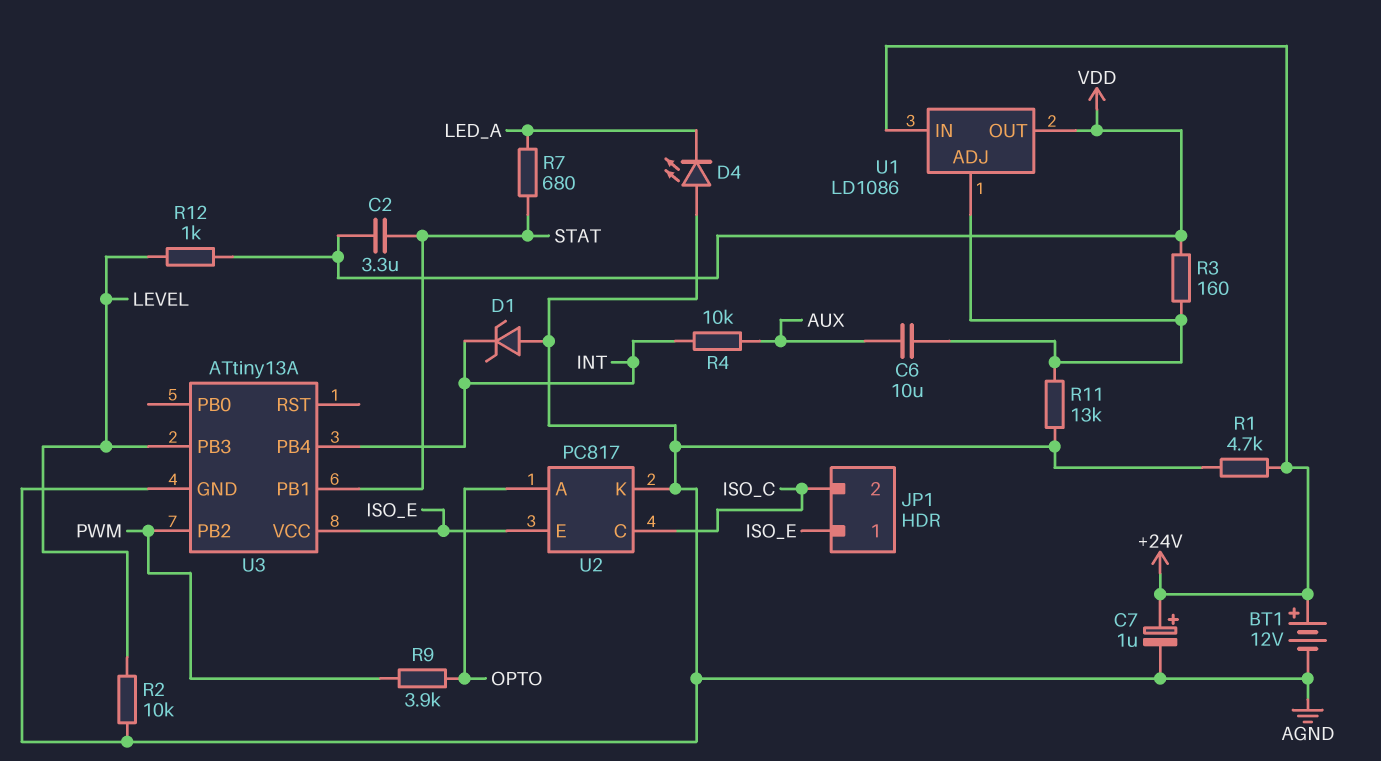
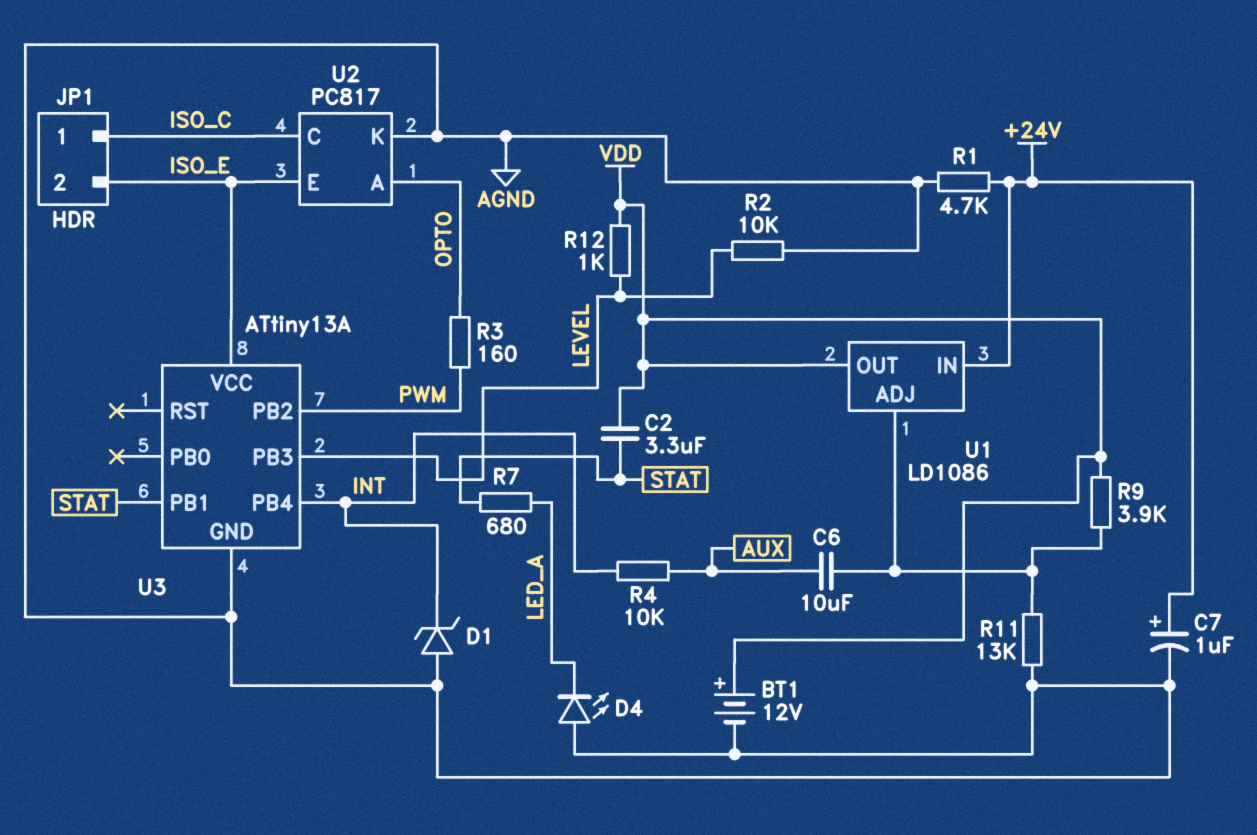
BT1: 12V (plus +24V, minus AGND) -> 12V (plus VDD, minus AGND)
JP1 pin 1: ISO_E -> ISO_C
JP1 pin 2: ISO_C -> ISO_E
R3: 160 (U1/ADJ, VDD) -> 160 (OPTO, PWM)
R9: 3.9k (OPTO, PWM) -> 3.9k (U1/ADJ, VDD)

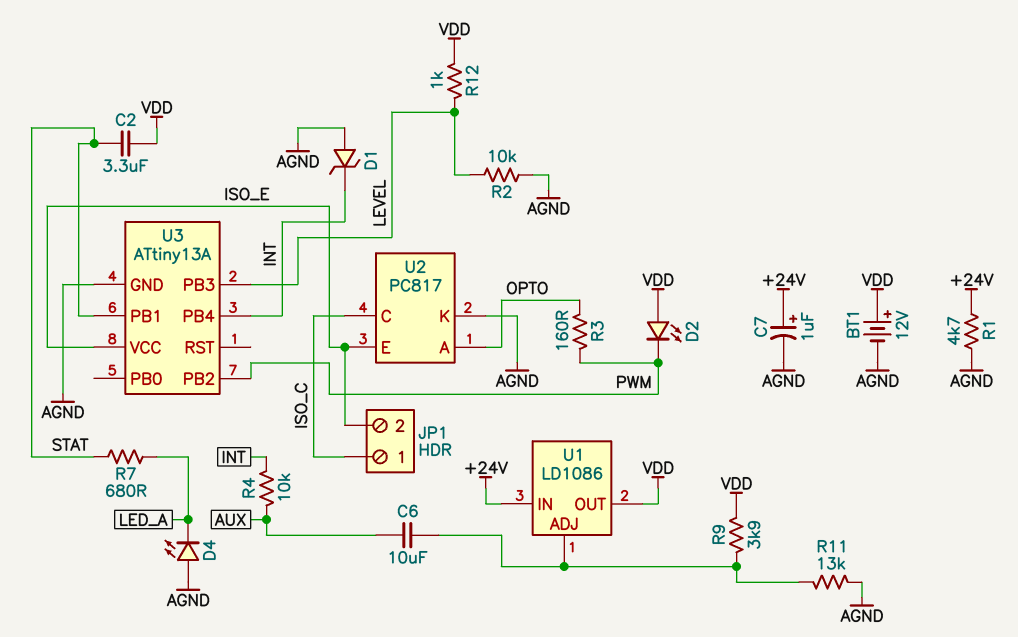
D2: none -> LED (A VDD, K PWM)

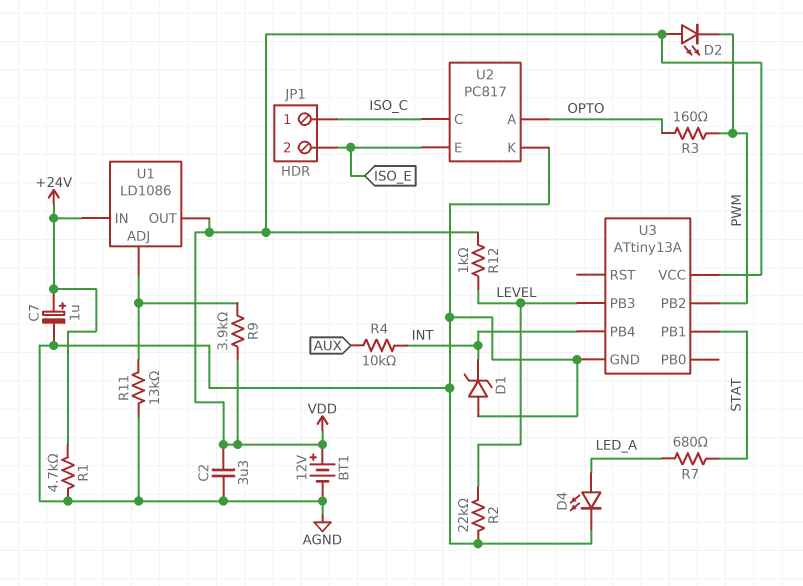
C2: 3.3uF (STAT, VDD) -> 3.3uF (AGND, VDD)
C6: 10uF (AUX, U1/ADJ) -> none
D4: LED (A AGND, K LED_A) -> LED (A LED_A, K AGND)
R2: 10k (AGND, LEVEL) -> 22k (AGND, LEVEL)
U3 pin VCC: ISO_E -> VDD

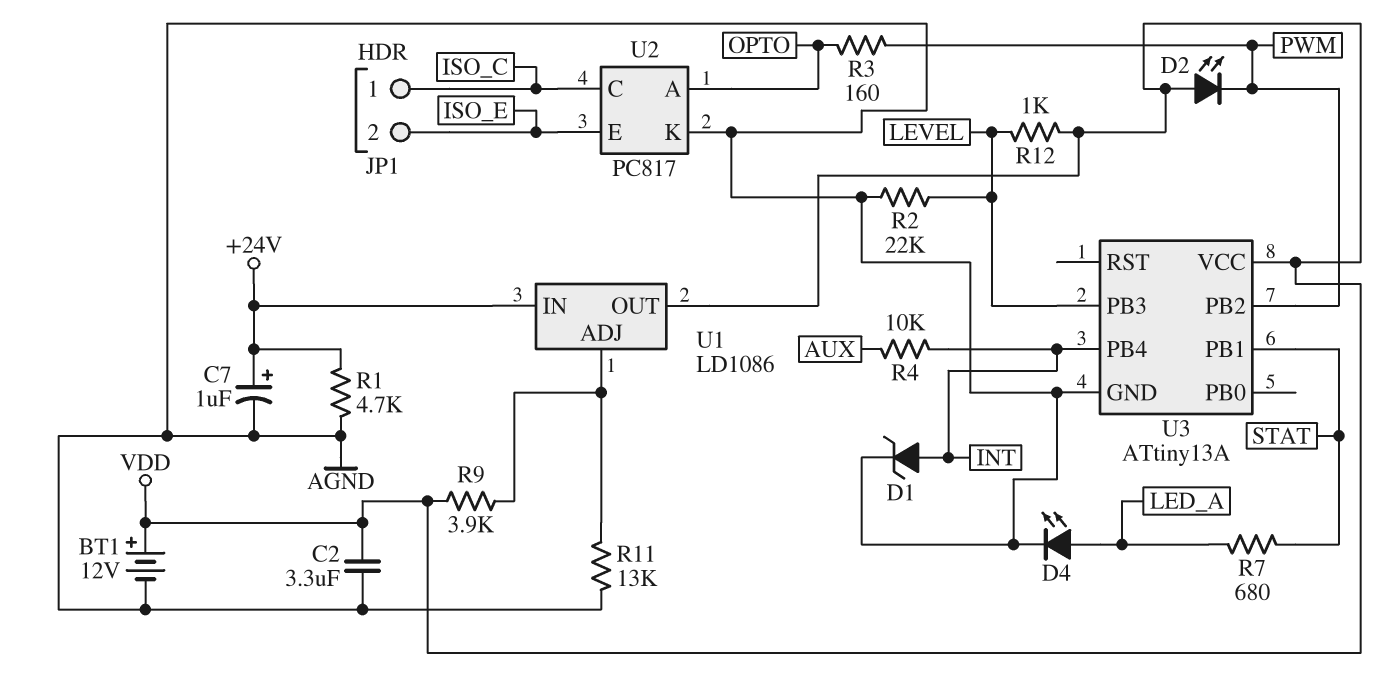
D1: zener (A AGND, K INT) -> zener (A INT, K AGND)

